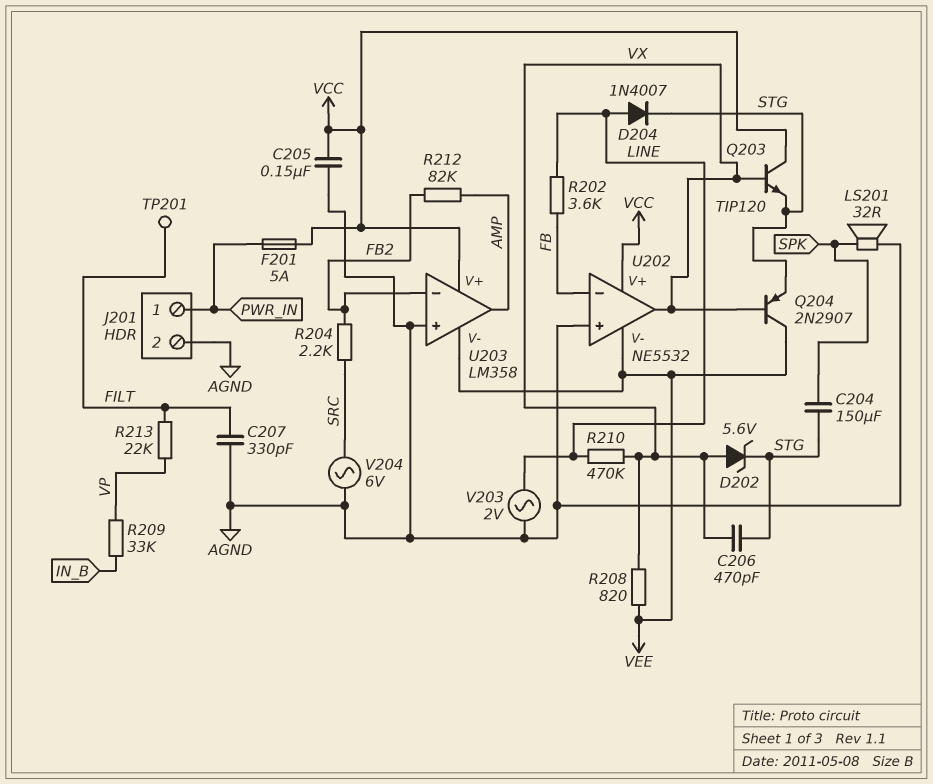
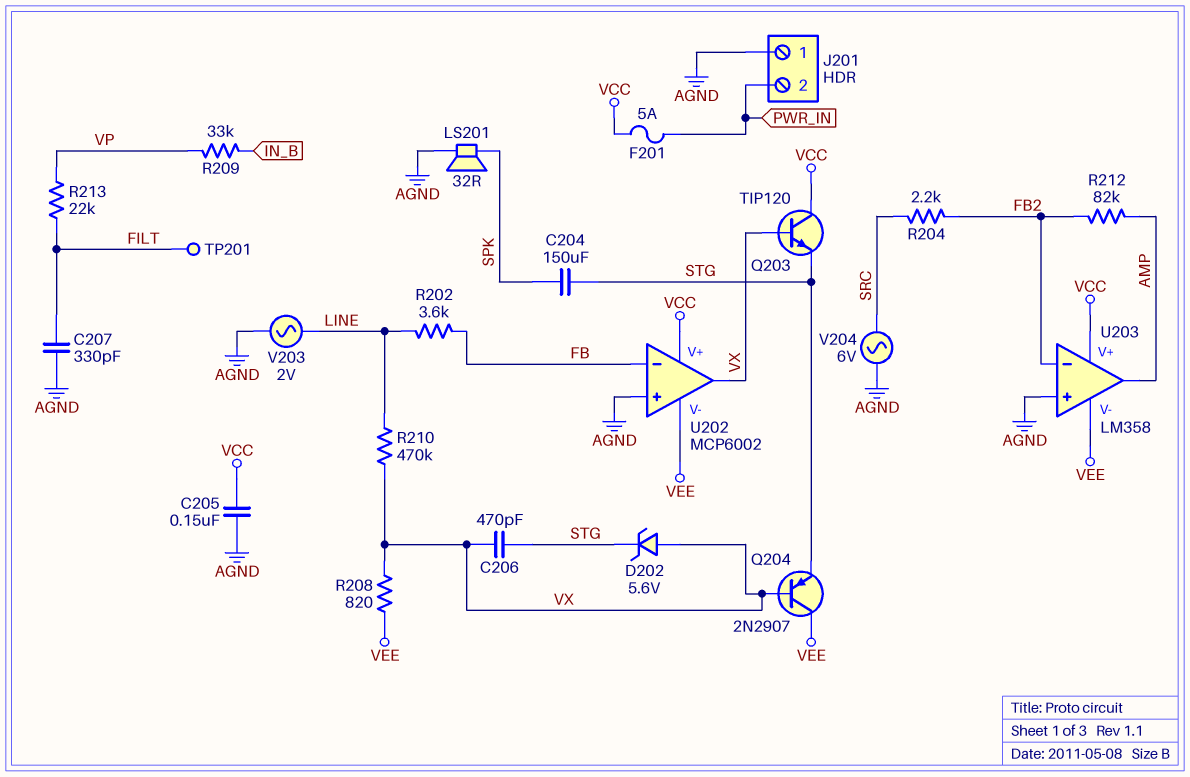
D204: diode 1N4007 (A LINE, K STG) -> none
J201 pin 1: PWR_IN -> AGND
J201 pin 2: AGND -> PWR_IN
U202: NE5532 -> MCP6002

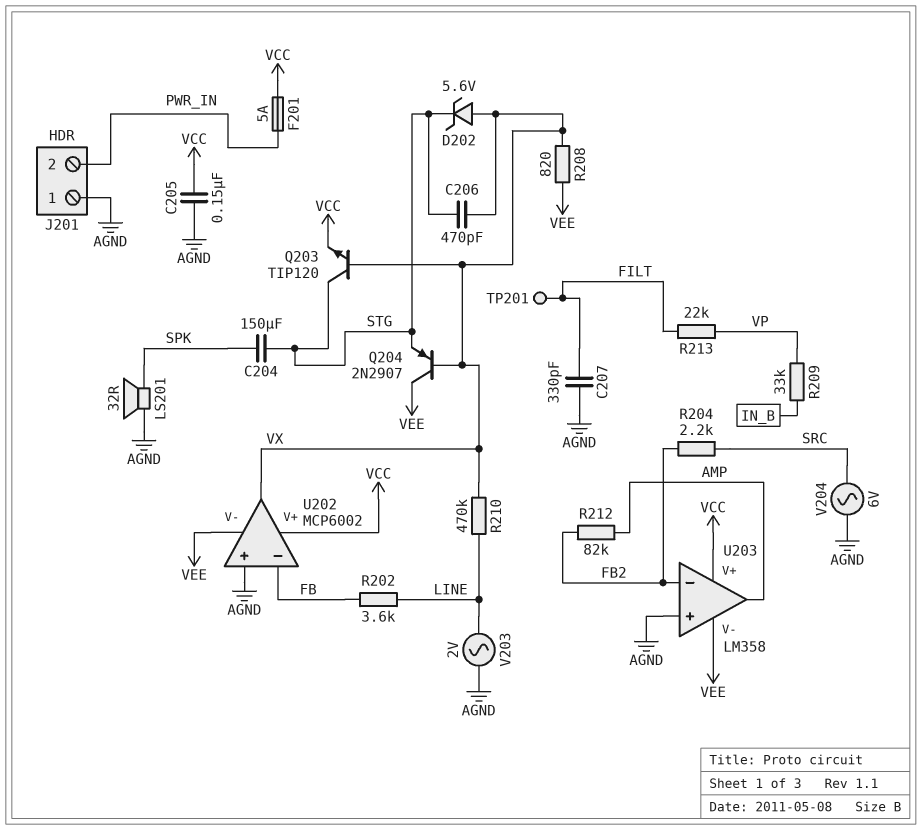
Q203: NPN TIP120 (B VX, C VCC, E STG) -> NPN TIP120 (B VX, C STG, E VCC)

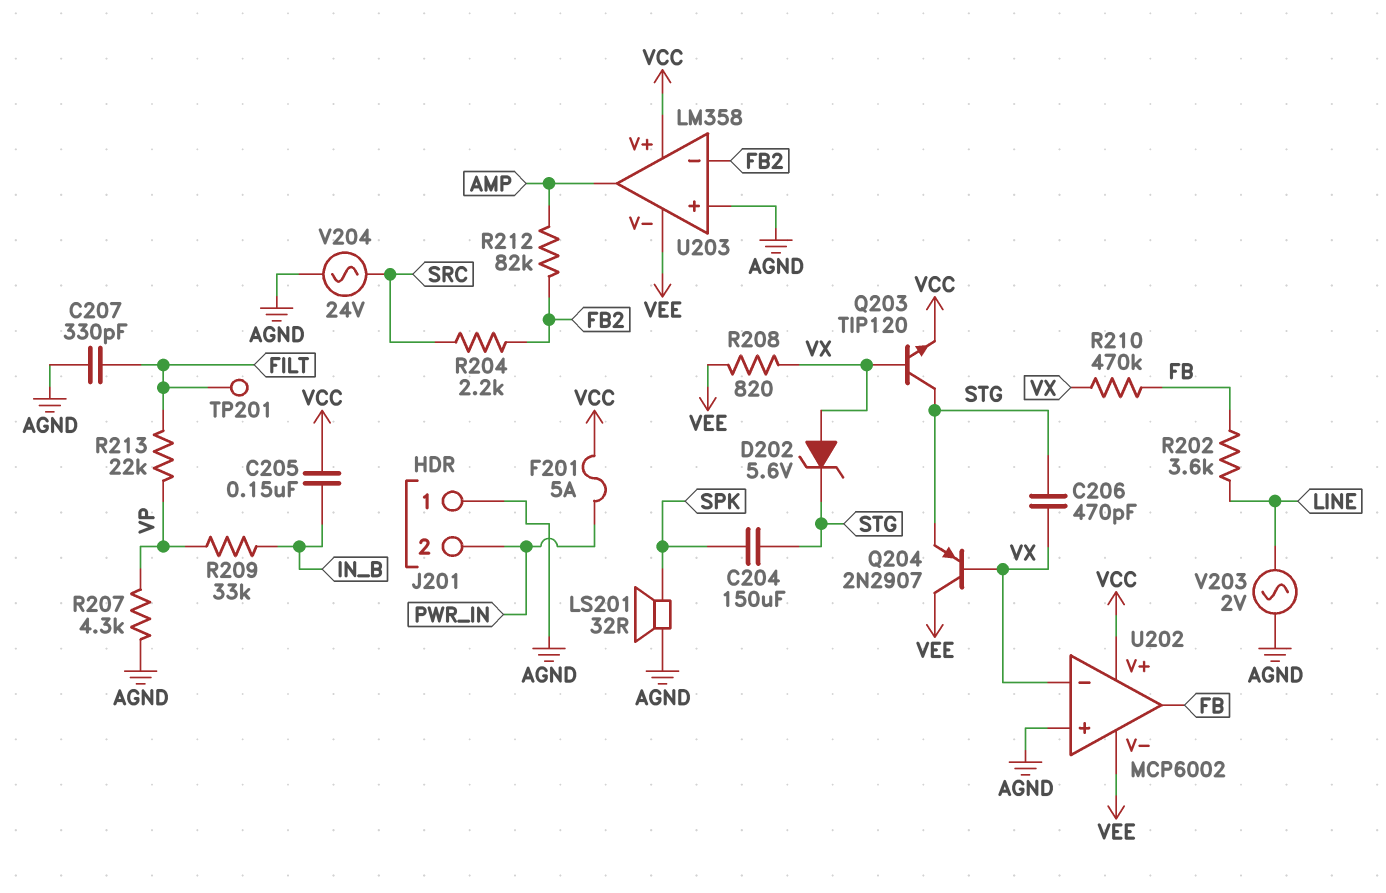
C205: 150nF (AGND, VCC) -> 150nF (IN_B, VCC)
R207: none -> 4.3k (AGND, VP)
R210: 470k (LINE, VX) -> 470k (FB, VX)
U202 pin in-: FB -> VX
U202 pin out: VX -> FB
V204: AC 6V (AGND, SRC) -> AC 24V (AGND, SRC)

